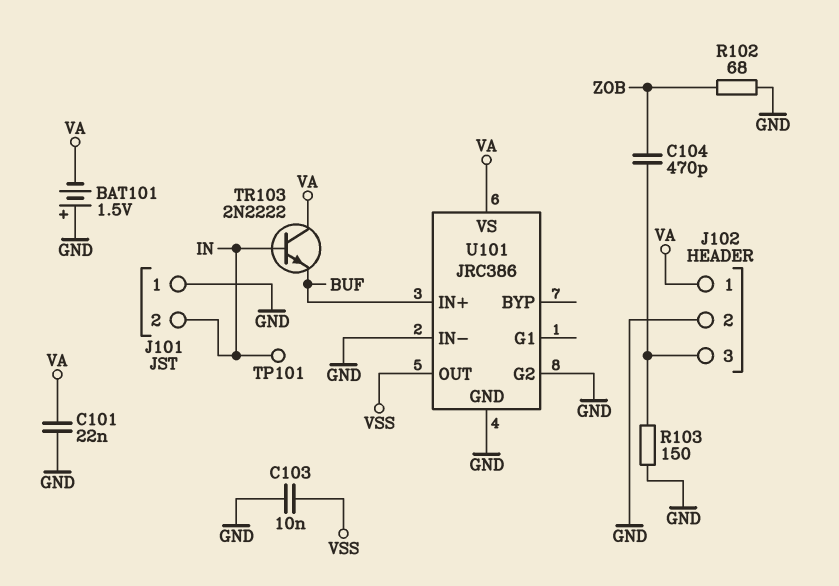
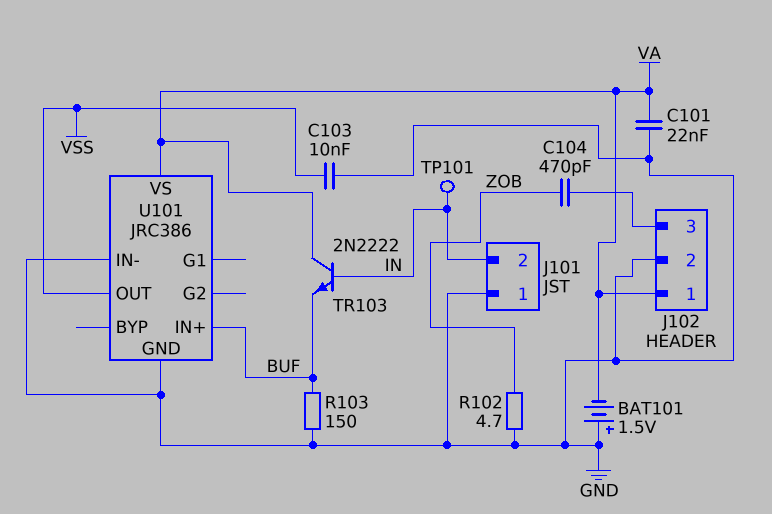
R102: 68 (GND, ZOB) -> 4.7 (GND, ZOB)
R103: 150 (GND, J102/3) -> 150 (BUF, GND)
U101 pin G2: GND -> none

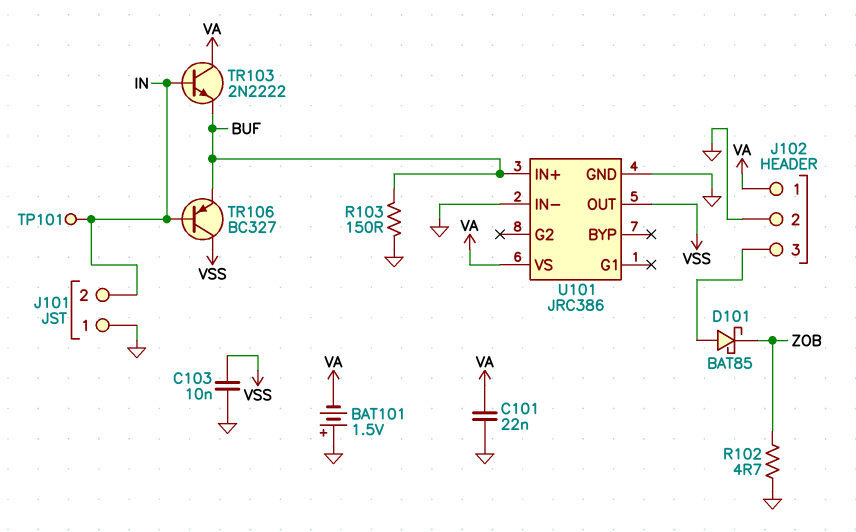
C104: 470pF (J102/3, ZOB) -> none
D101: none -> schottky BAT85 (A J102/3, K ZOB)
TR106: none -> PNP BC327 (B IN, C VSS, E BUF)

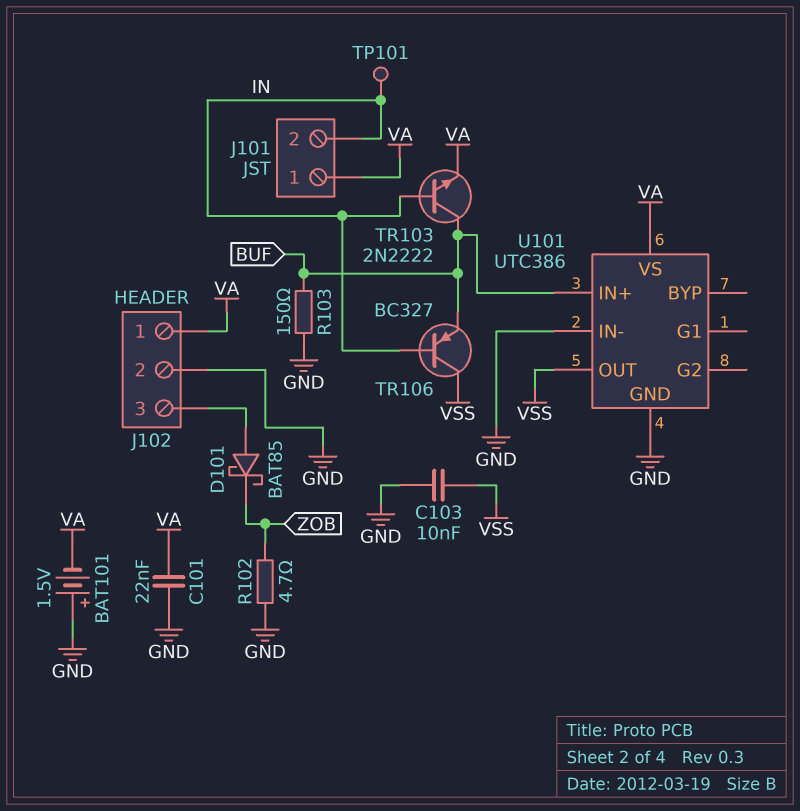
J101 pin 1: GND -> VA
TR103: NPN 2N2222 (B IN, C VA, E BUF) -> NPN 2N2222 (B IN, C BUF, E VA)
U101: JRC386 -> UTC386

